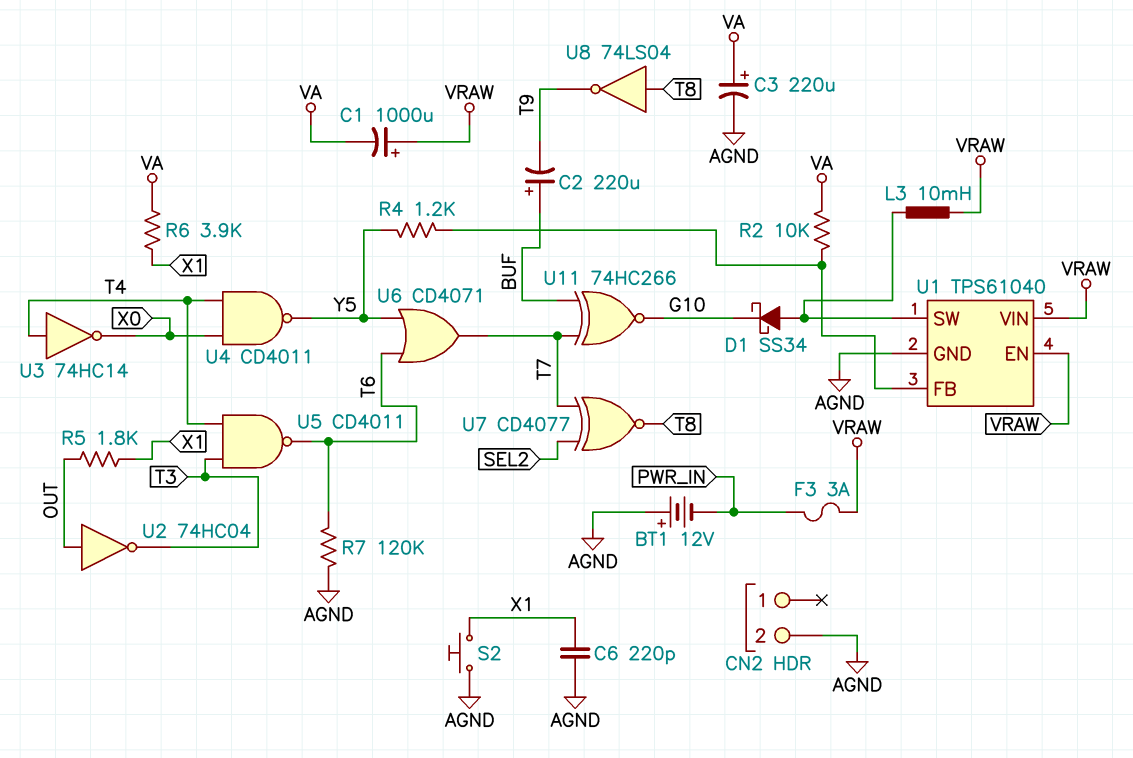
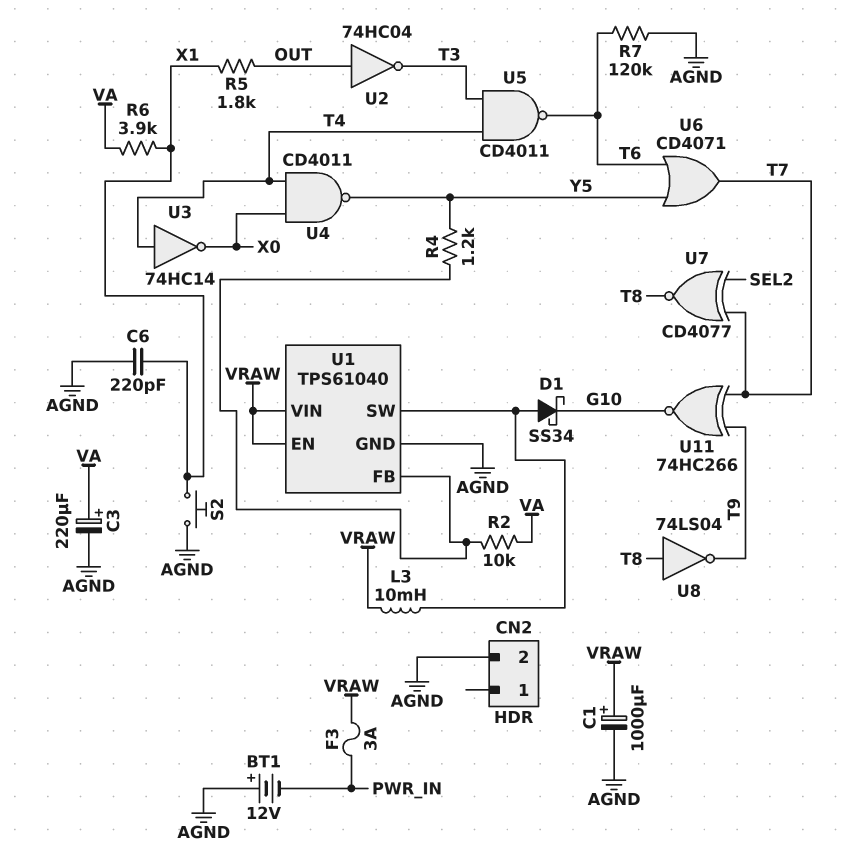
C1: 1000uF (plus VRAW, minus VA) -> 1000uF (plus VRAW, minus AGND)
C2: 220uF (plus BUF, minus T9) -> none
U11: XNOR 74HC266 (in BUF, in T7, out G10) -> XNOR 74HC266 (in T7, in T9, out G10)

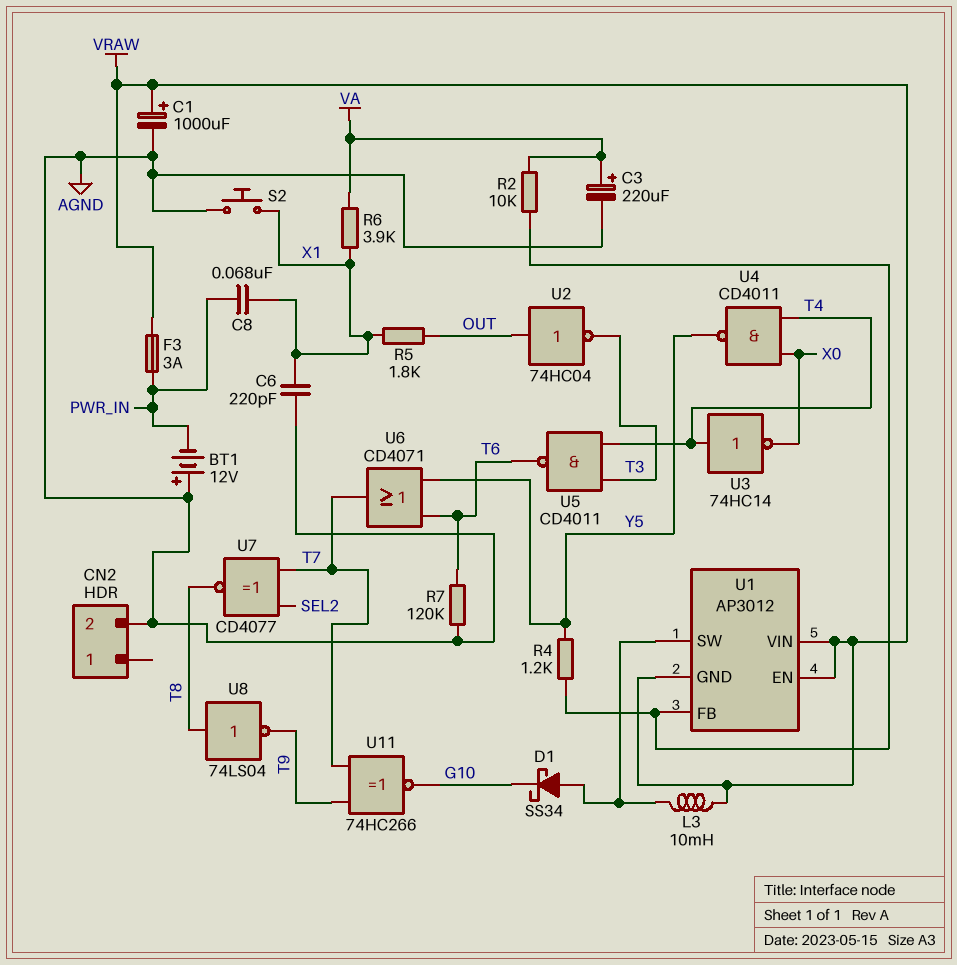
C8: none -> 68nF (PWR_IN, X1)
U1: TPS61040 -> AP3012
U1 pin GND: AGND -> VRAW

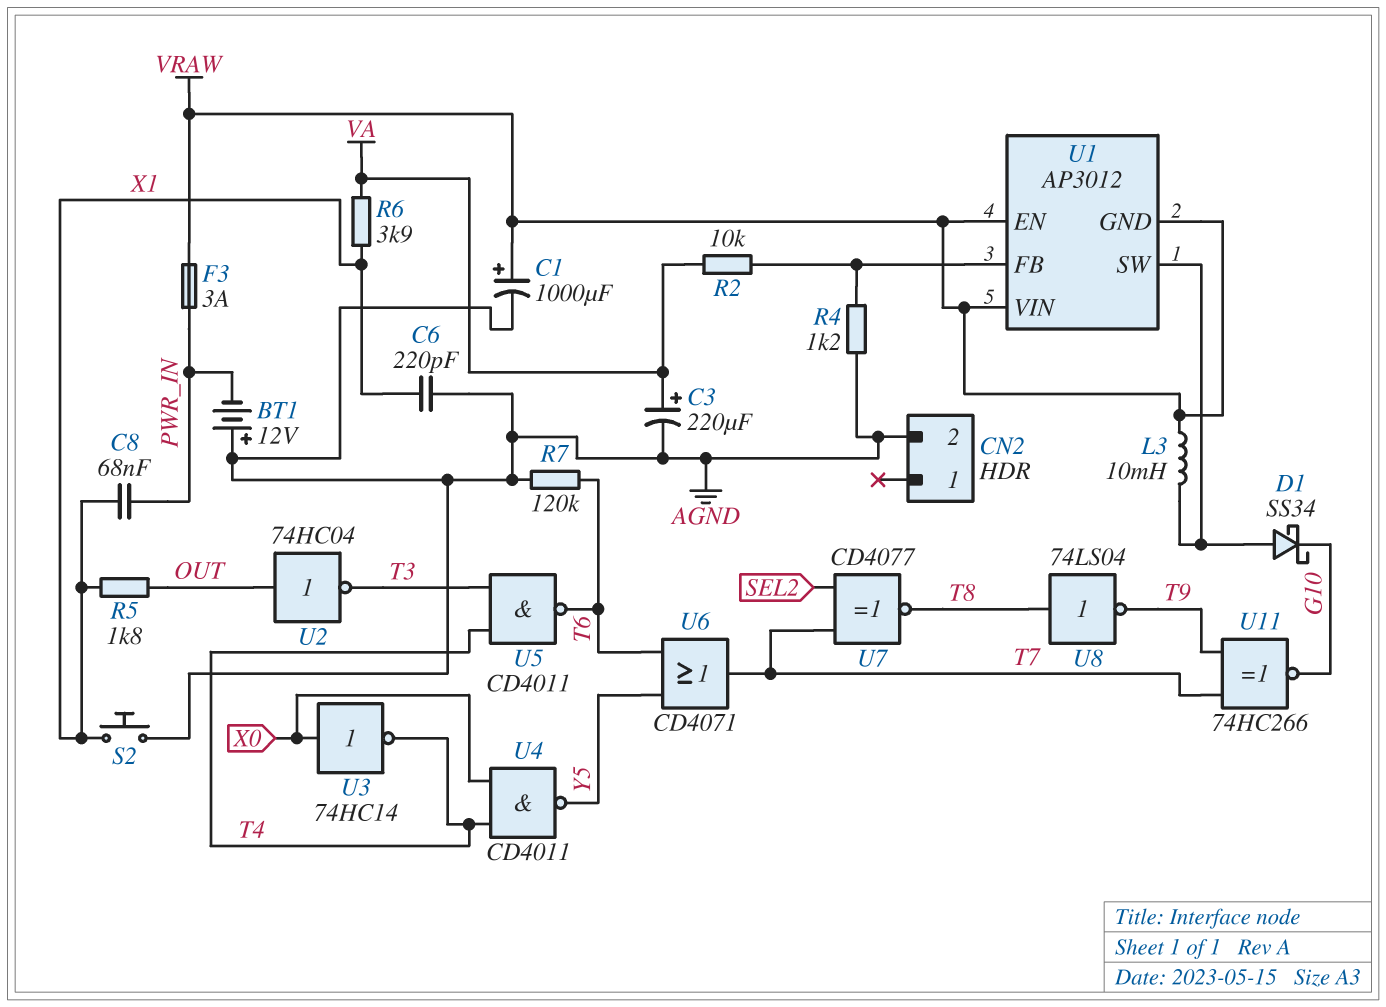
R4: 1.2k (U1/FB, Y5) -> 1.2k (AGND, U1/FB)
U3: NOT 74HC14 (in T4, out X0) -> NOT 74HC14 (in X0, out T4)

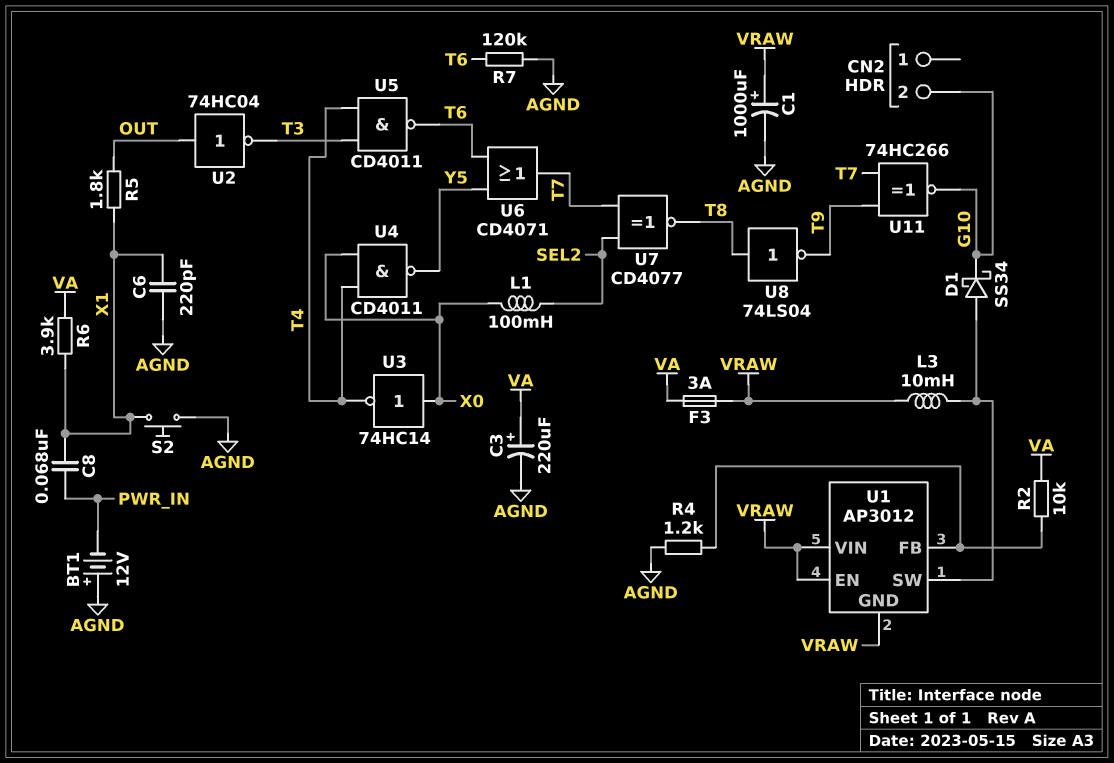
CN2 pin 2: AGND -> G10
F3: 3A (PWR_IN, VRAW) -> 3A (VA, VRAW)
L1: none -> 100mH (SEL2, X0)

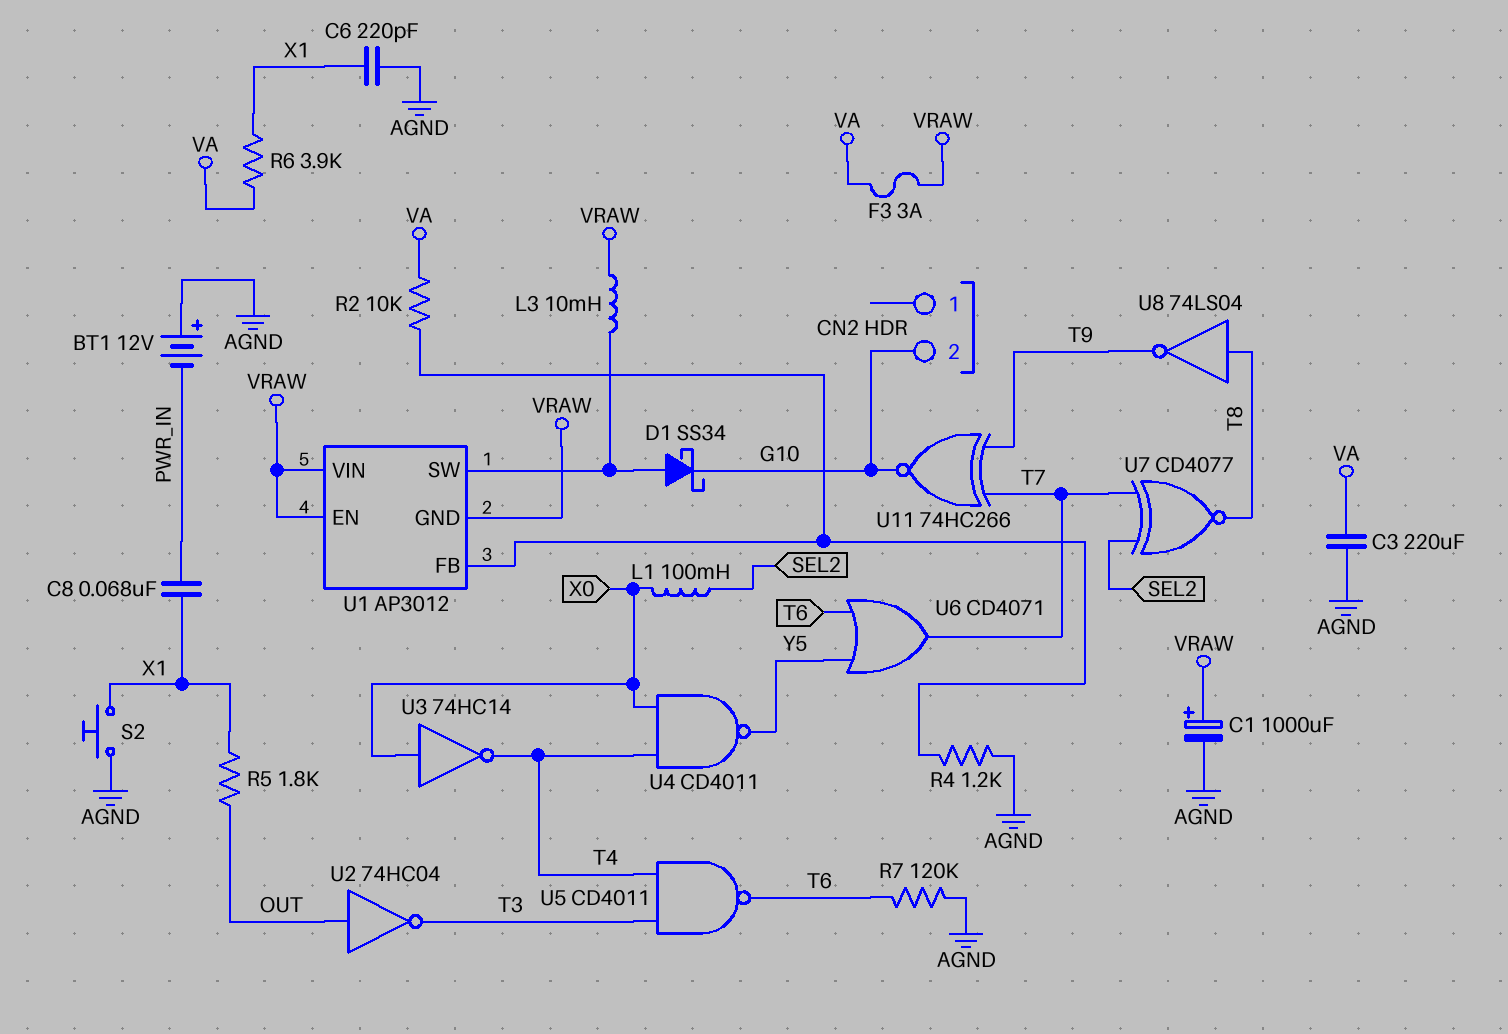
C3: 220uF (plus VA, minus AGND) -> 220uF (AGND, VA)

